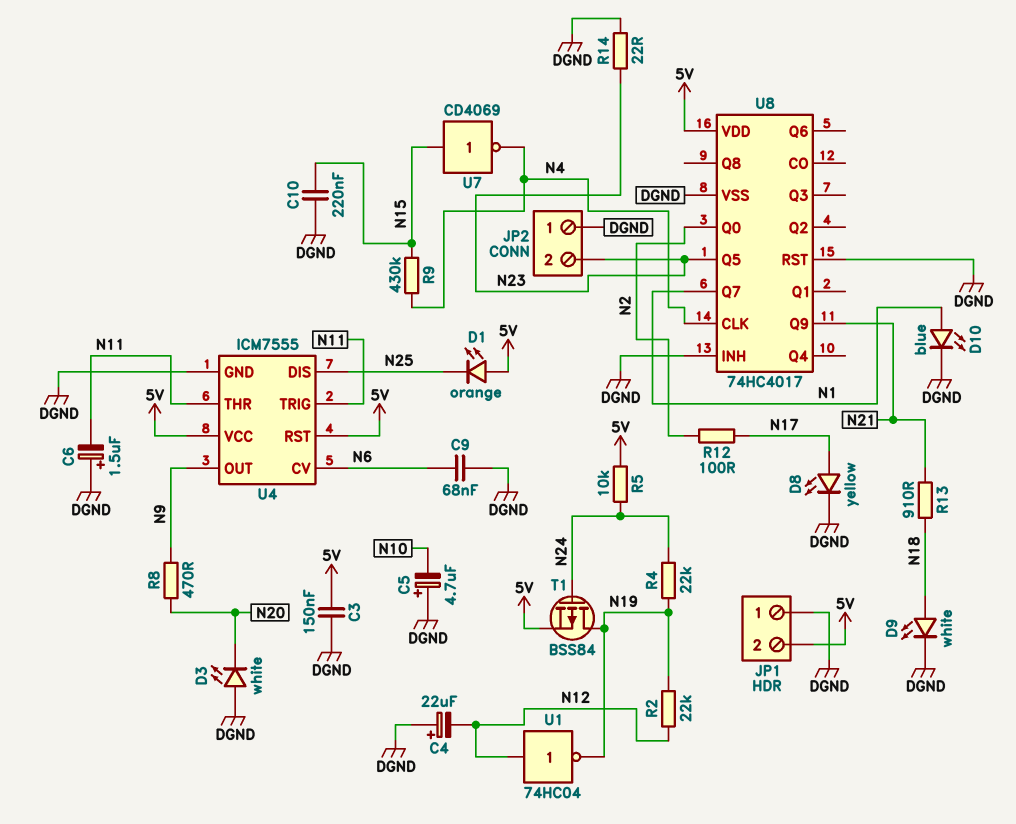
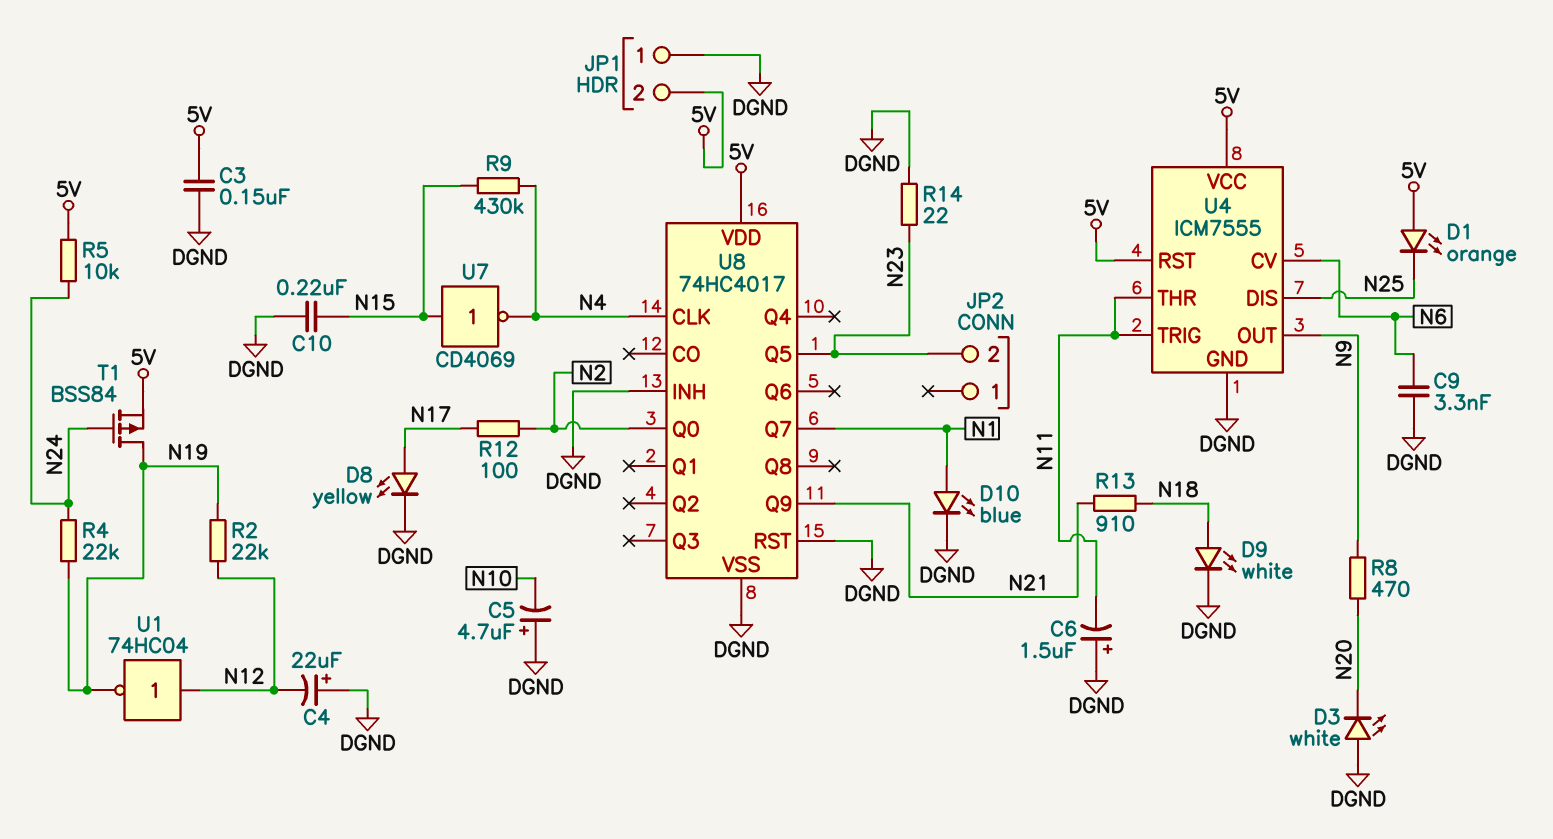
C9: 68nF (DGND, N6) -> 3.3nF (DGND, N6)
JP2 pin 1: DGND -> none

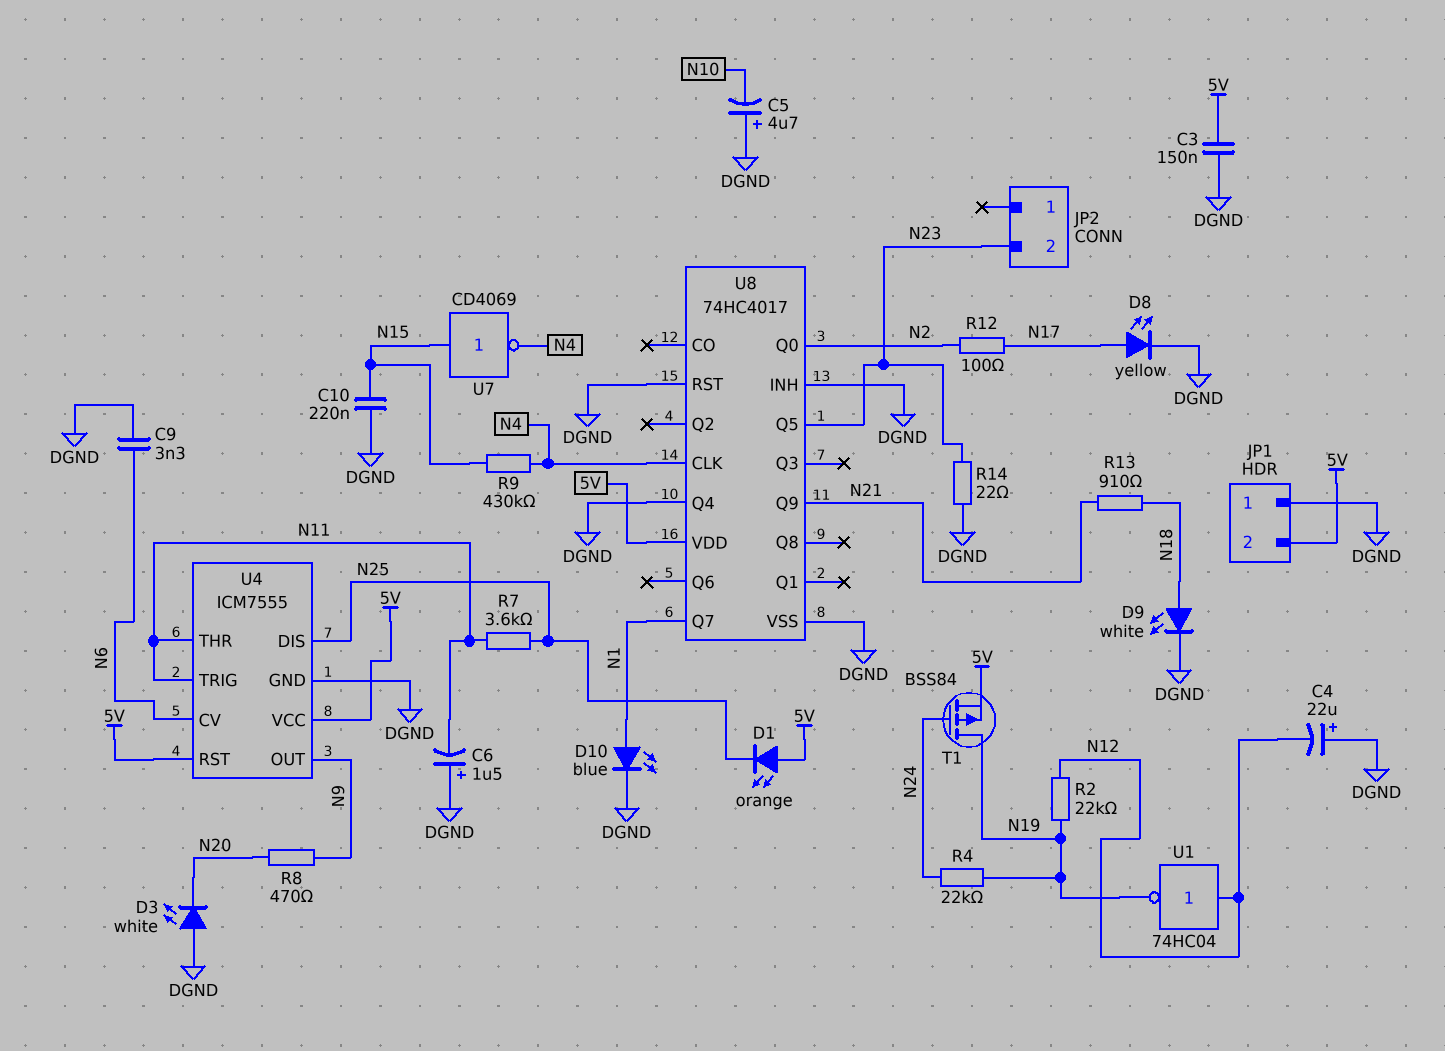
R5: 10k (5V, N24) -> none
R7: none -> 3.6k (N11, N25)
U8 pin Q4: none -> DGND

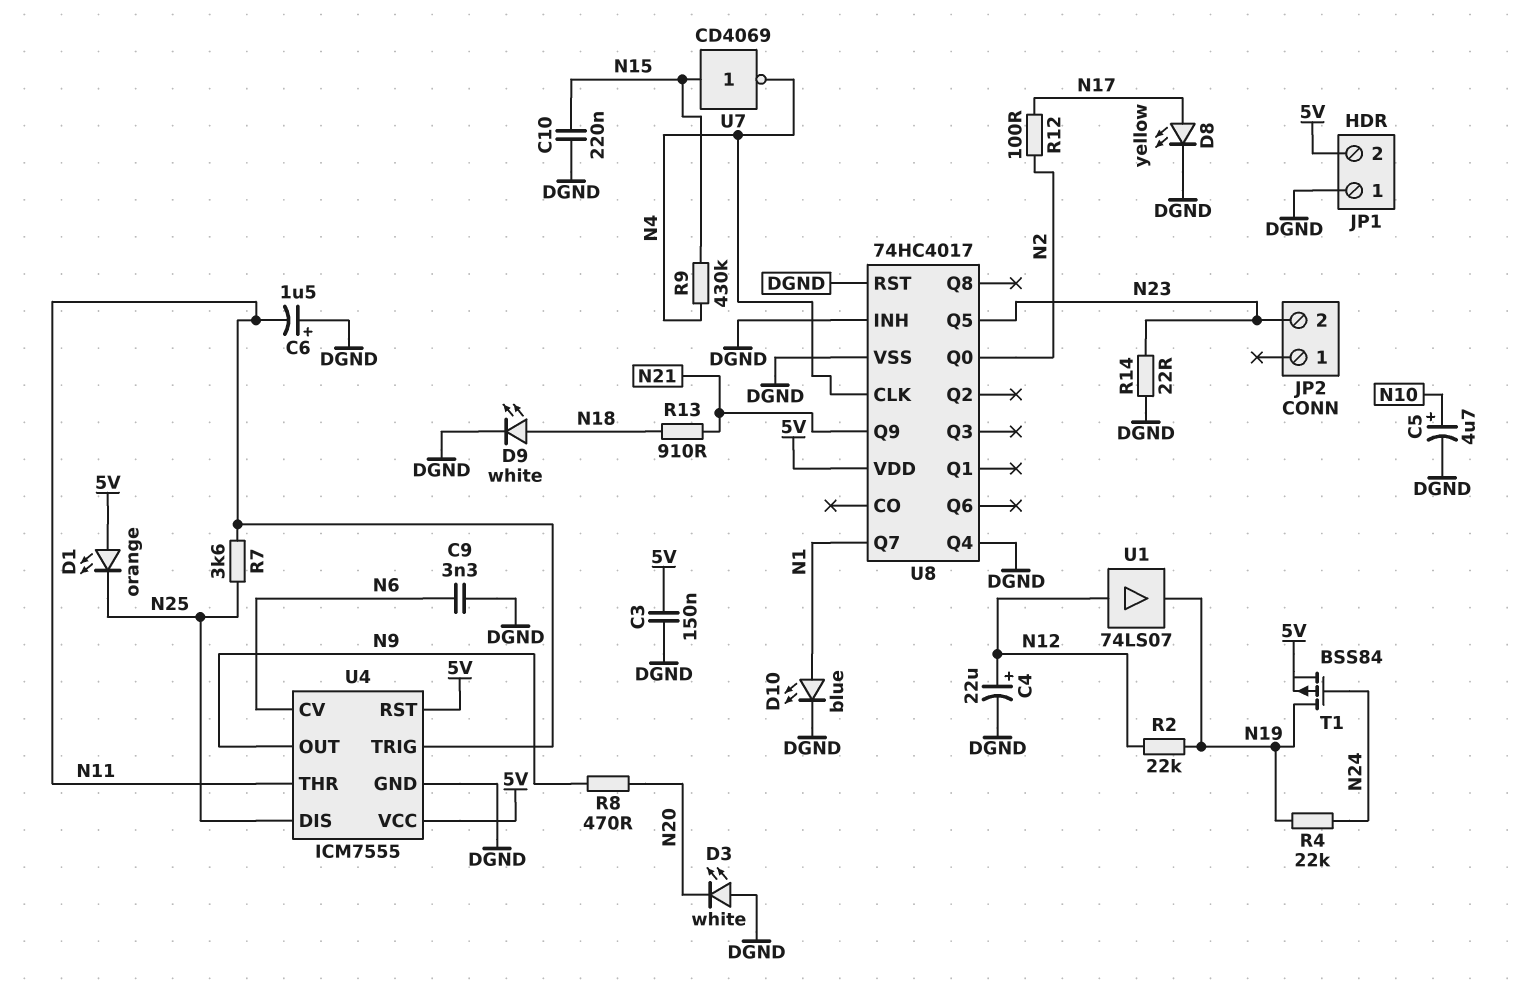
C4: 22uF (plus DGND, minus N12) -> 22uF (plus N12, minus DGND)
C5: 4.7uF (plus DGND, minus N10) -> 4.7uF (plus N10, minus DGND)
U1: NOT 74HC04 (in N12, out N19) -> buffer 74LS07 (in N12, out N19)

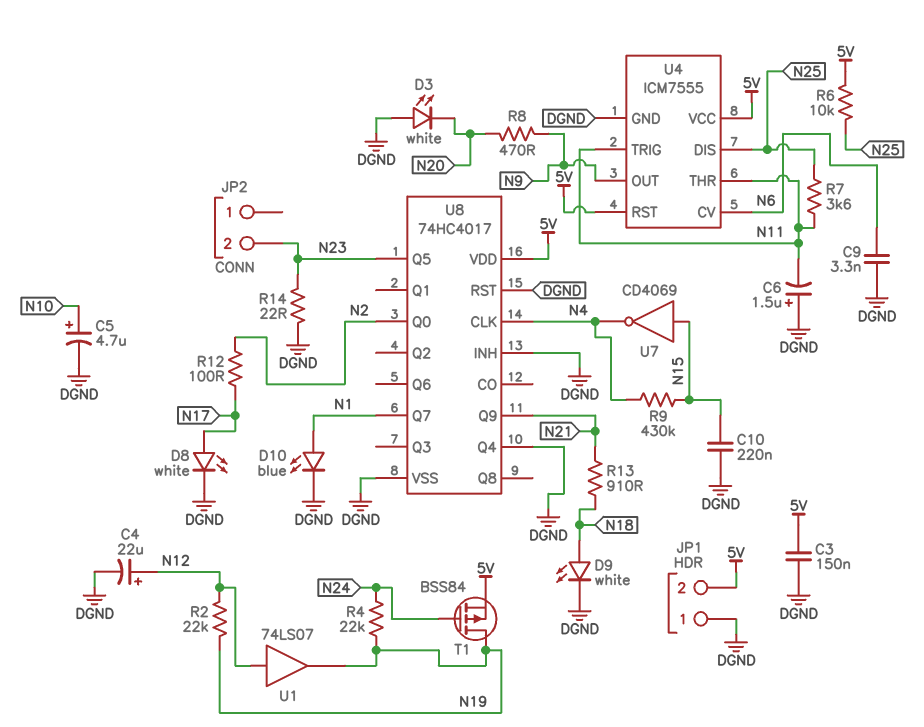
D1: LED orange (A 5V, K N25) -> none
D8: LED yellow (A N17, K DGND) -> LED white (A N17, K DGND)
R6: none -> 10k (5V, N25)

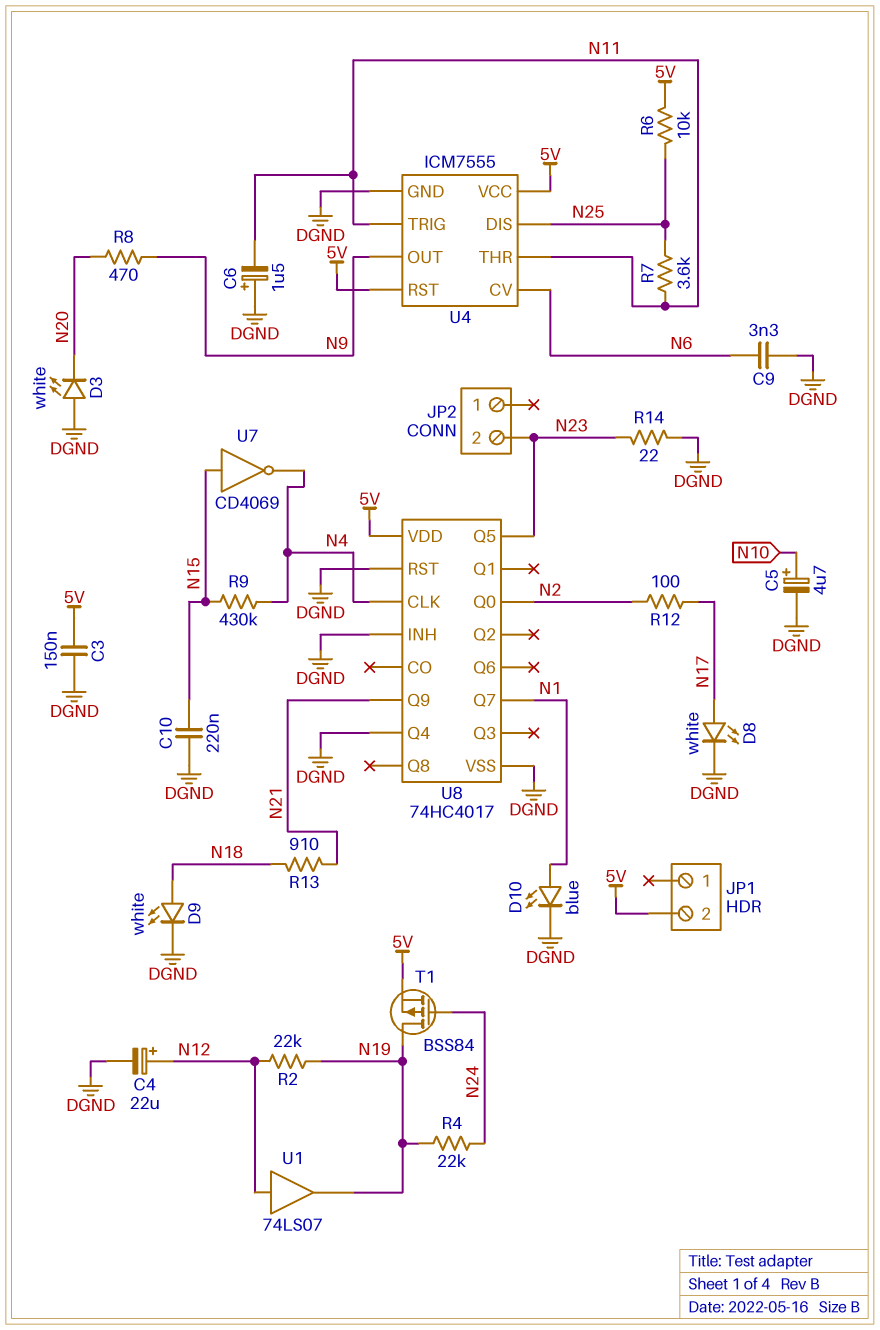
JP1 pin 1: DGND -> none

